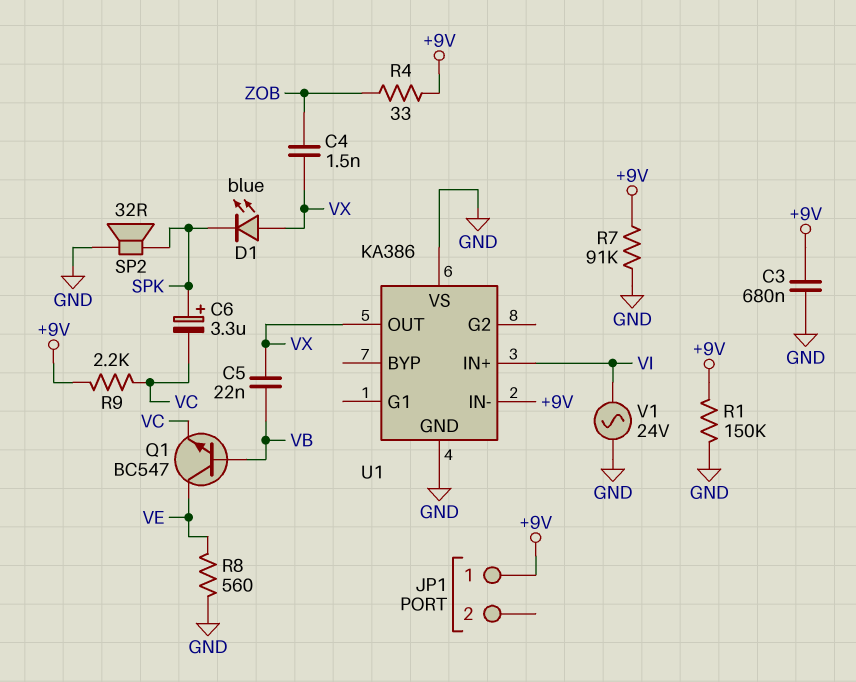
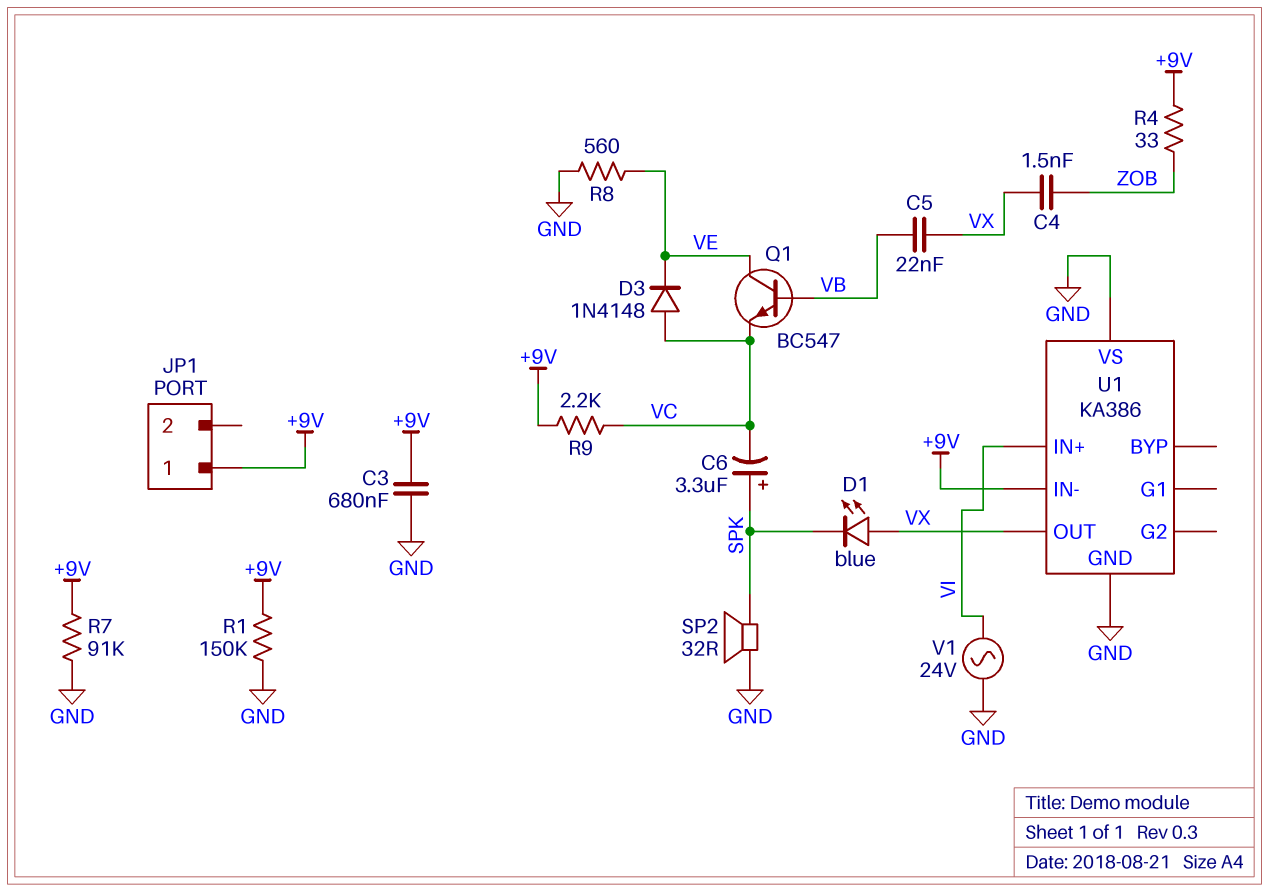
D3: none -> diode 1N4148 (A VC, K VE)

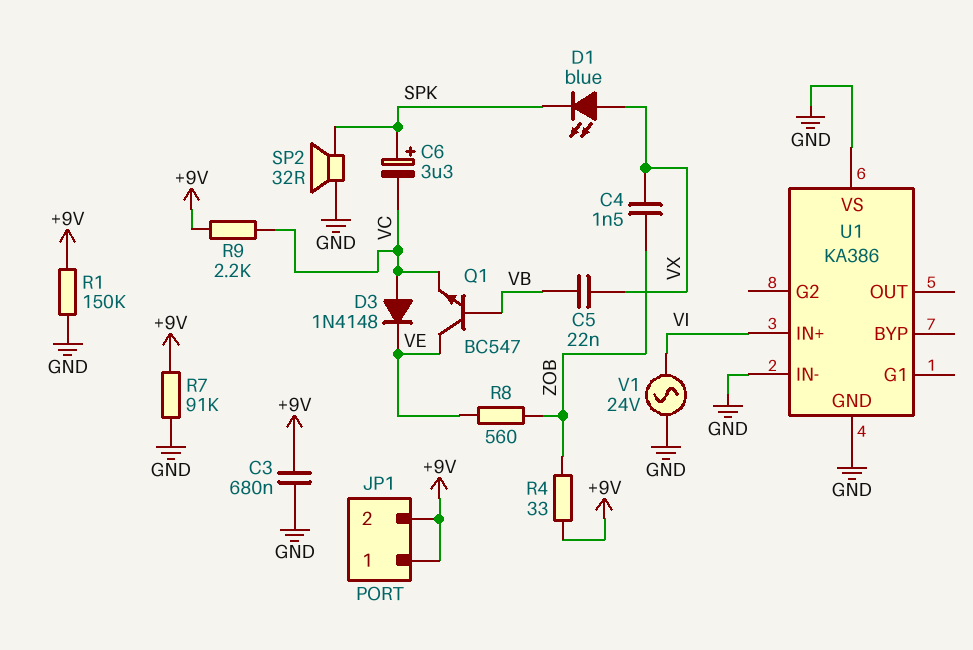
JP1 pin 2: none -> +9V
R8: 560 (GND, VE) -> 560 (VE, ZOB)
U1 pin IN-: +9V -> GND
U1 pin OUT: VX -> none

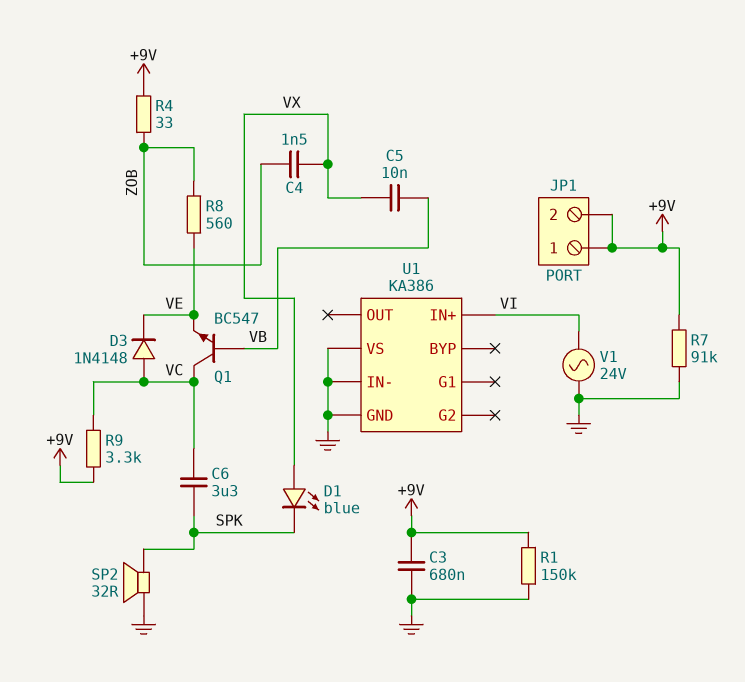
C5: 22nF (VB, VX) -> 10nF (VB, VX)
C6: 3.3uF (plus SPK, minus VC) -> 3.3uF (SPK, VC)
Q1: NPN BC547 (B VB, C VE, E VC) -> NPN BC547 (B VB, C VC, E VE)
R9: 2.2k (+9V, VC) -> 3.3k (+9V, VC)

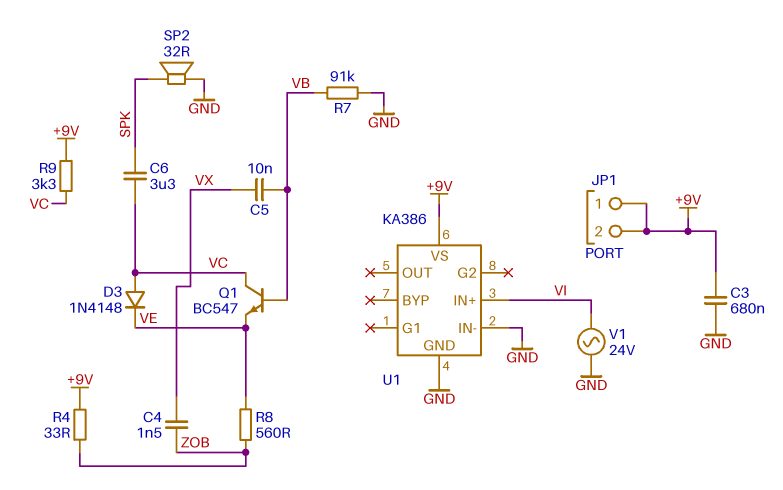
D1: LED blue (A VX, K SPK) -> none
R1: 150k (+9V, GND) -> none
R7: 91k (+9V, GND) -> 91k (GND, VB)
U1 pin VS: GND -> +9V

